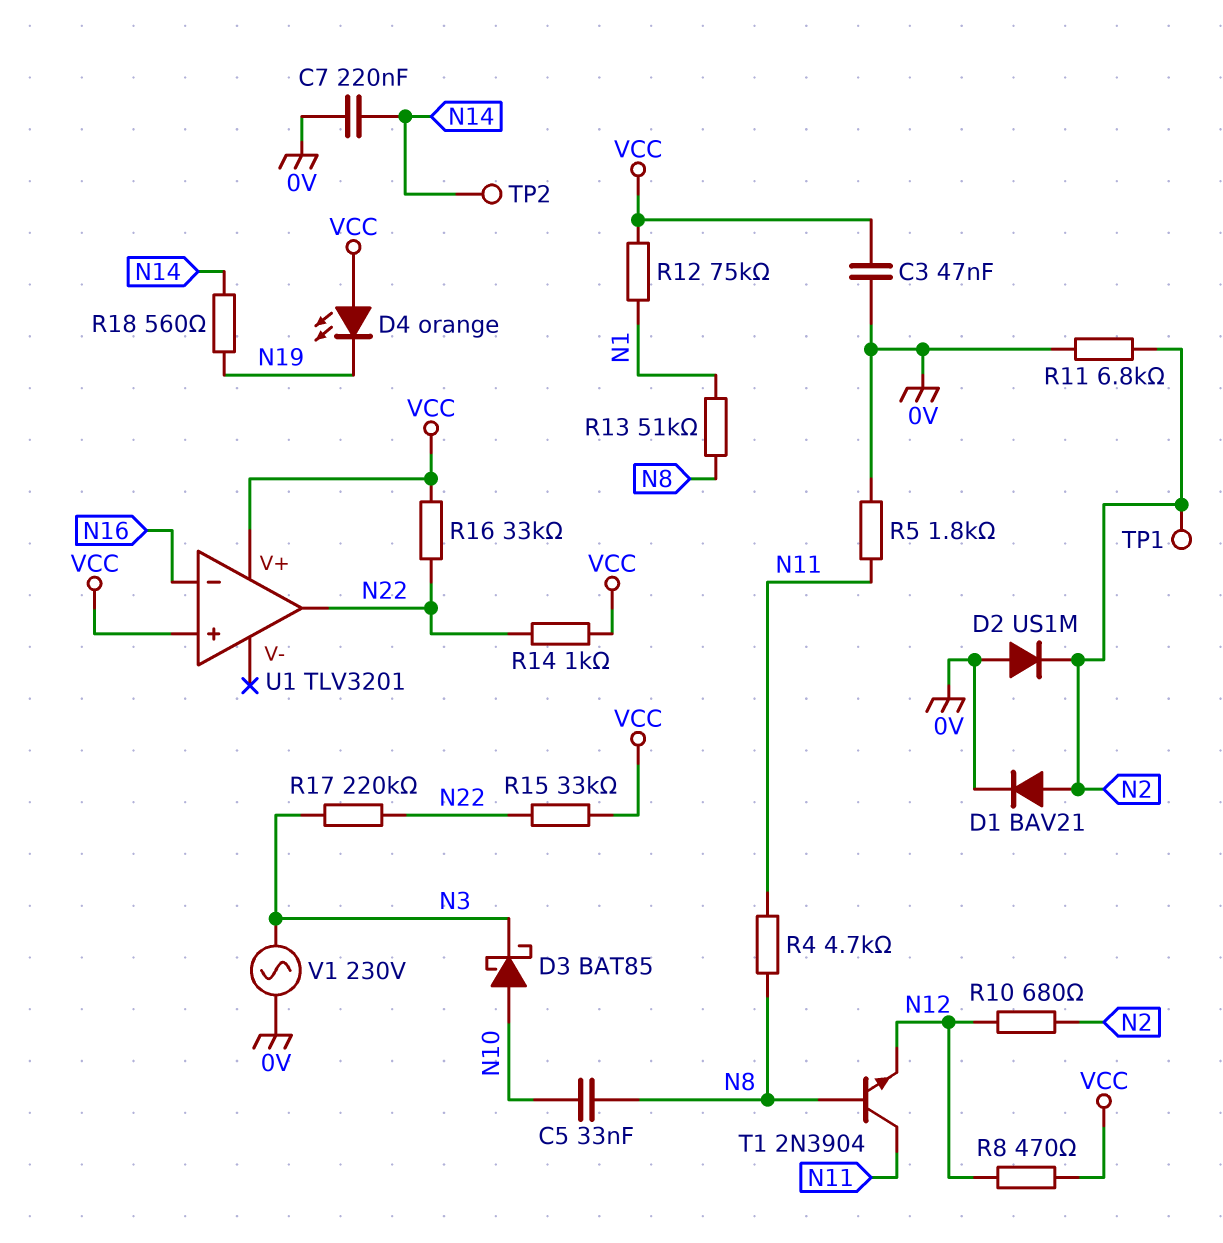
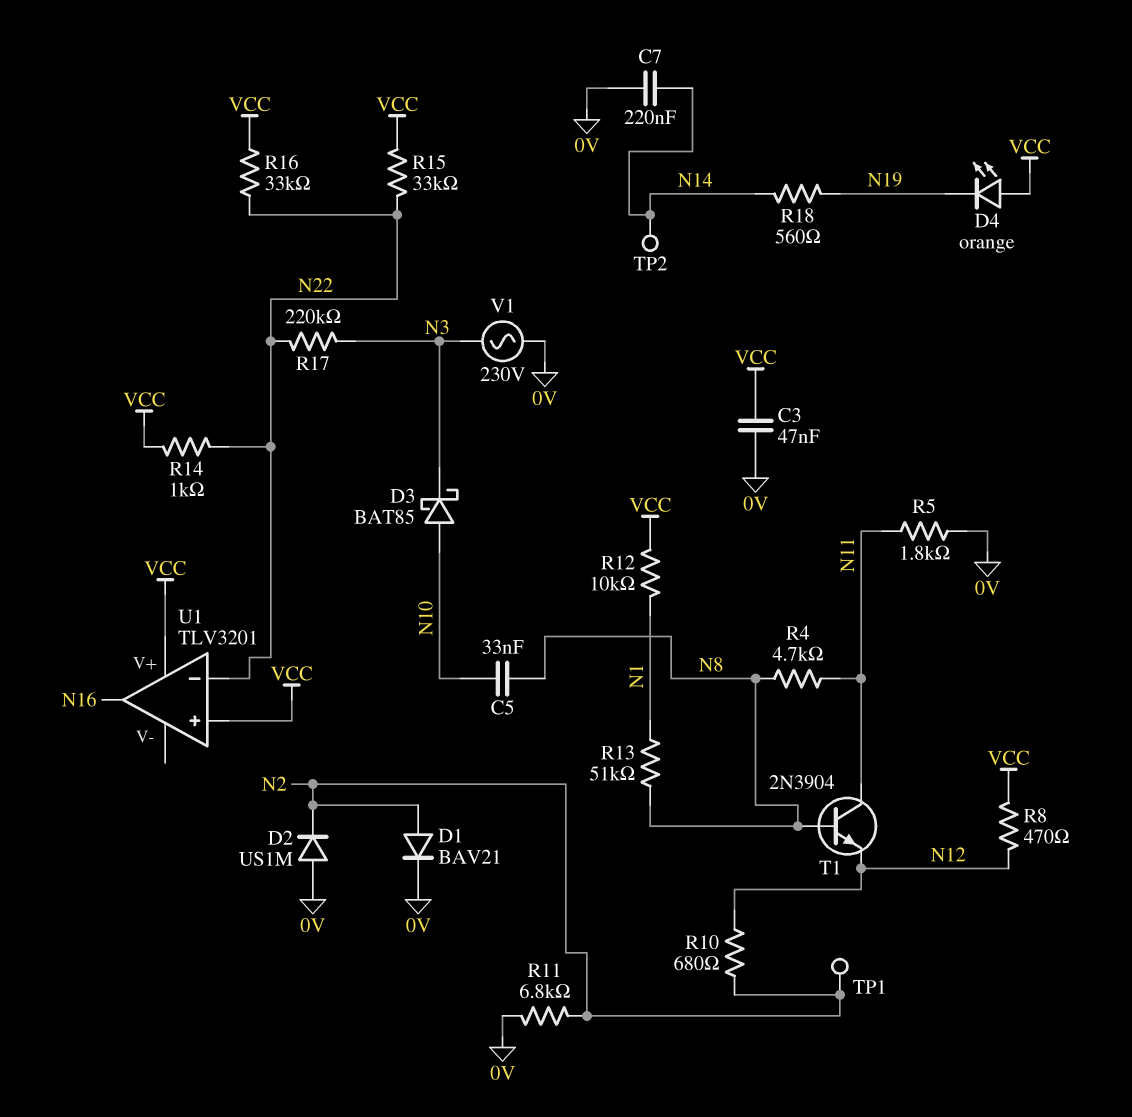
R12: 75k (N1, VCC) -> 10k (N1, VCC)
U1 pin in-: N16 -> N22
U1 pin out: N22 -> N16

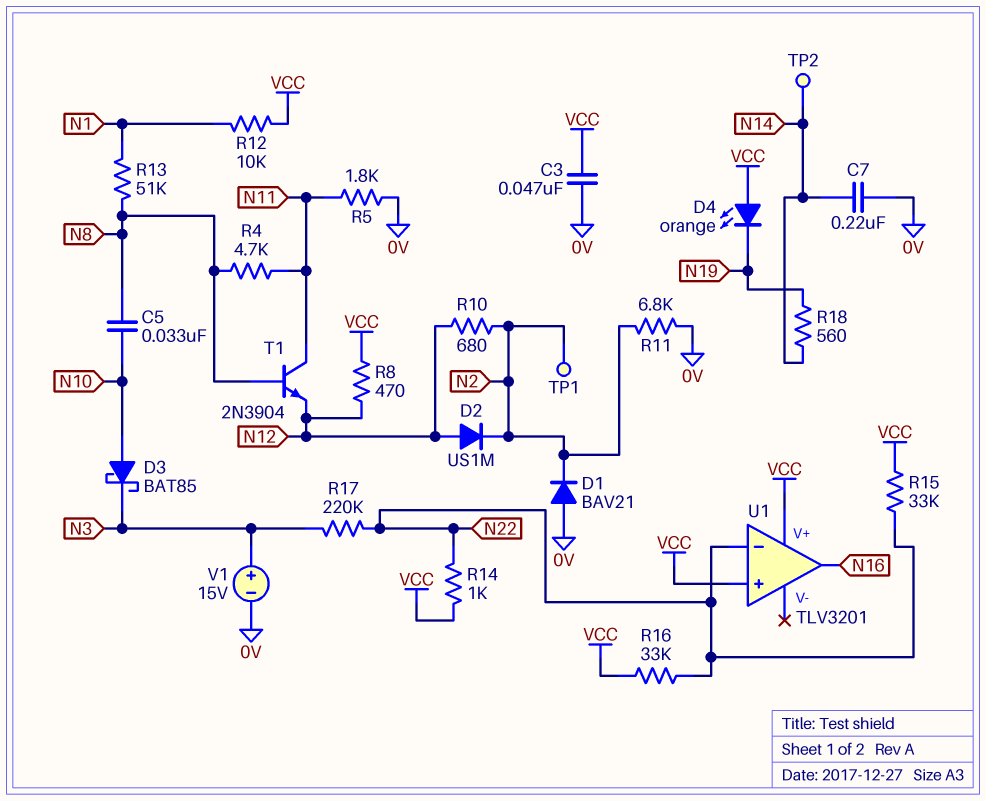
D1: diode BAV21 (A N2, K 0V) -> diode BAV21 (A 0V, K N2)
D2: diode US1M (A 0V, K N2) -> diode US1M (A N12, K N2)
V1: AC 230V (0V, N3) -> 15V (plus N3, minus 0V)

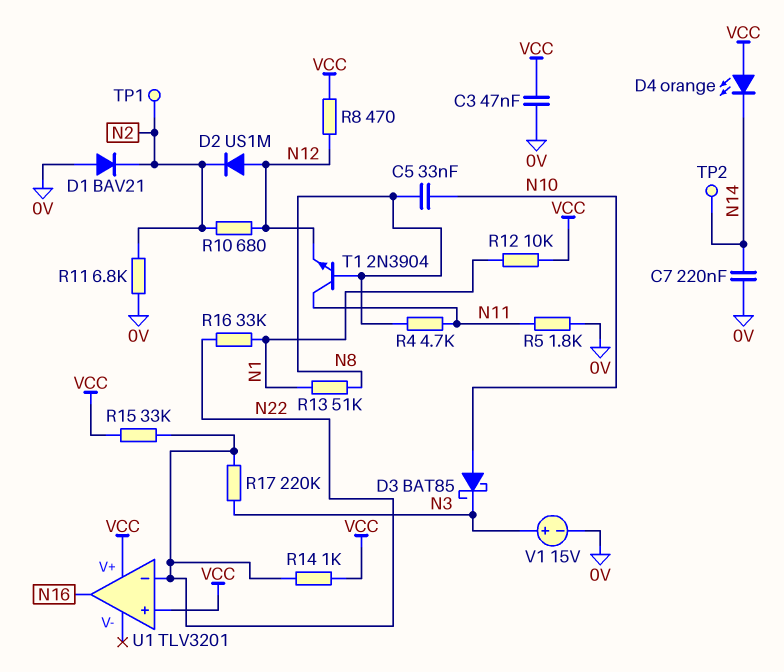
D4: LED orange (A VCC, K N19) -> LED orange (A VCC, K N14)
R16: 33k (N22, VCC) -> 33k (N1, N22)
R18: 560 (N14, N19) -> none

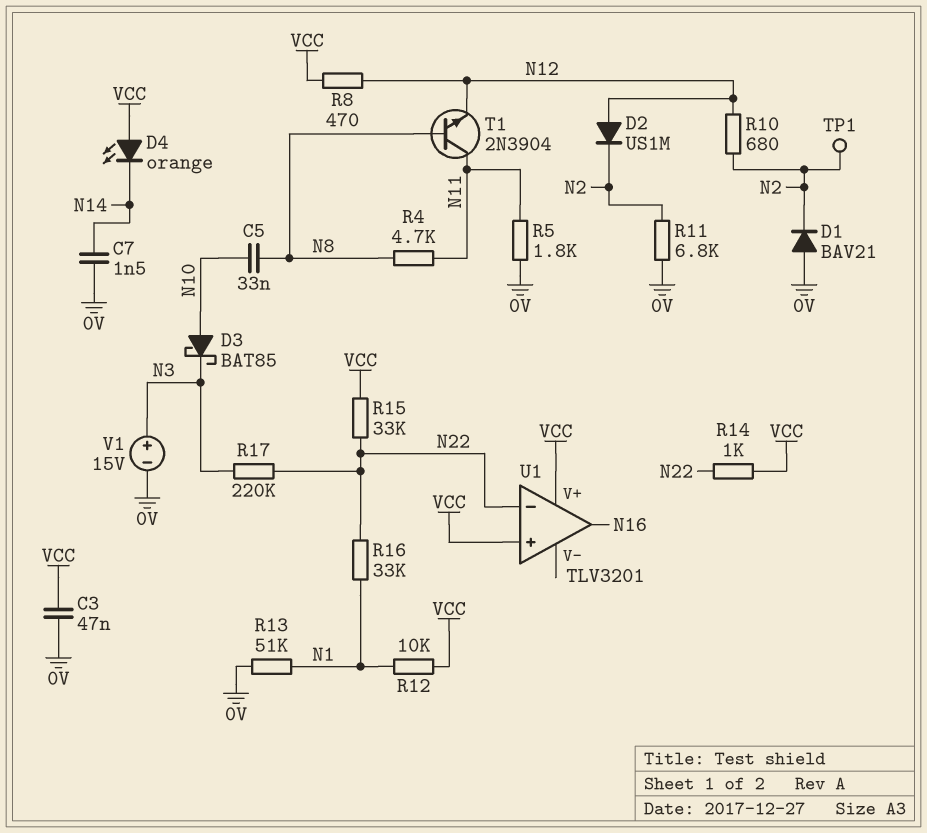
C7: 220nF (0V, N14) -> 1.5nF (0V, N14)
R13: 51k (N1, N8) -> 51k (0V, N1)
TP2: test point (N14) -> none

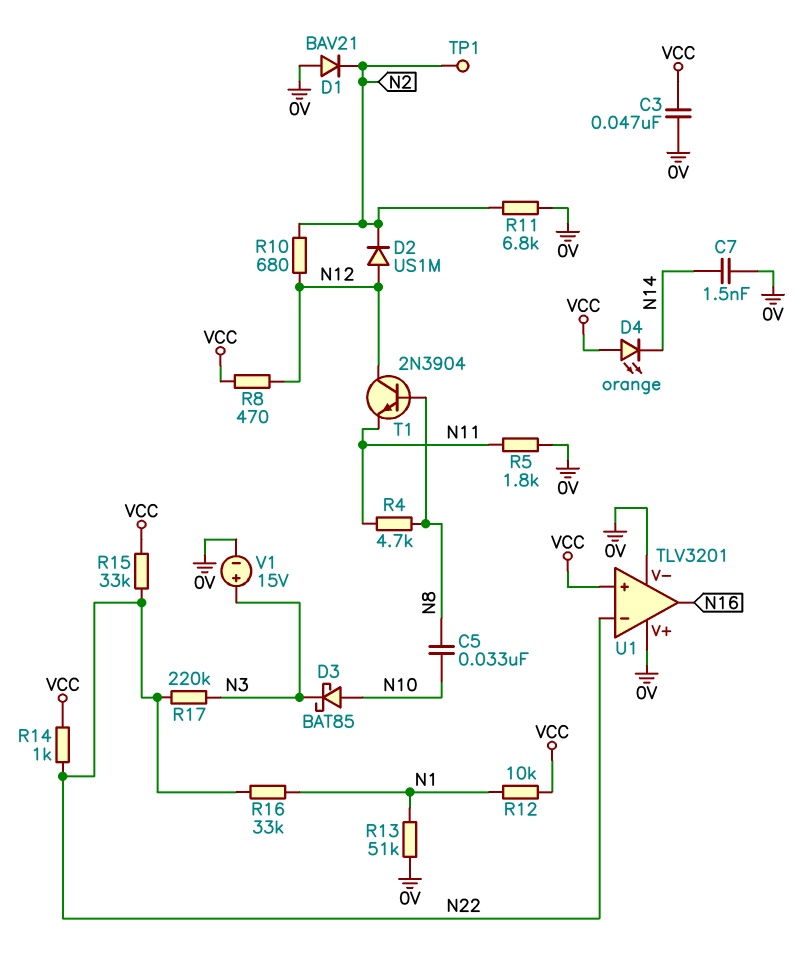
T1: NPN 2N3904 (B N8, C N11, E N12) -> NPN 2N3904 (B N8, C N12, E N11)
U1 pin V+: VCC -> 0V
U1 pin V-: none -> 0V

